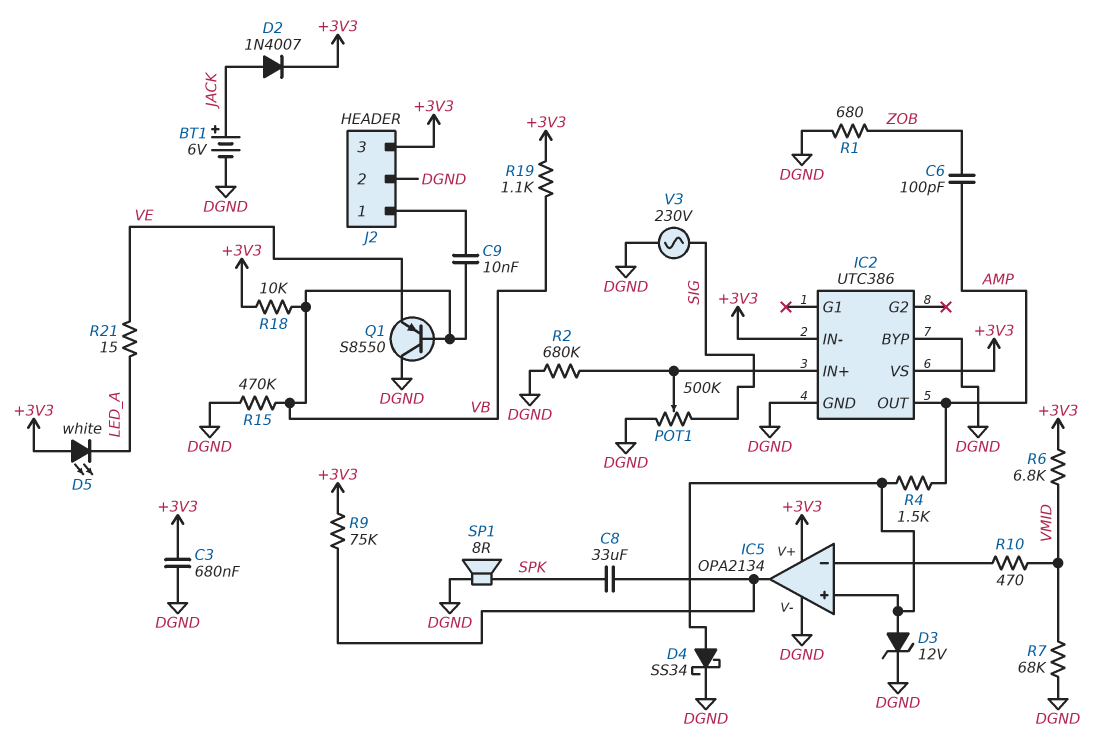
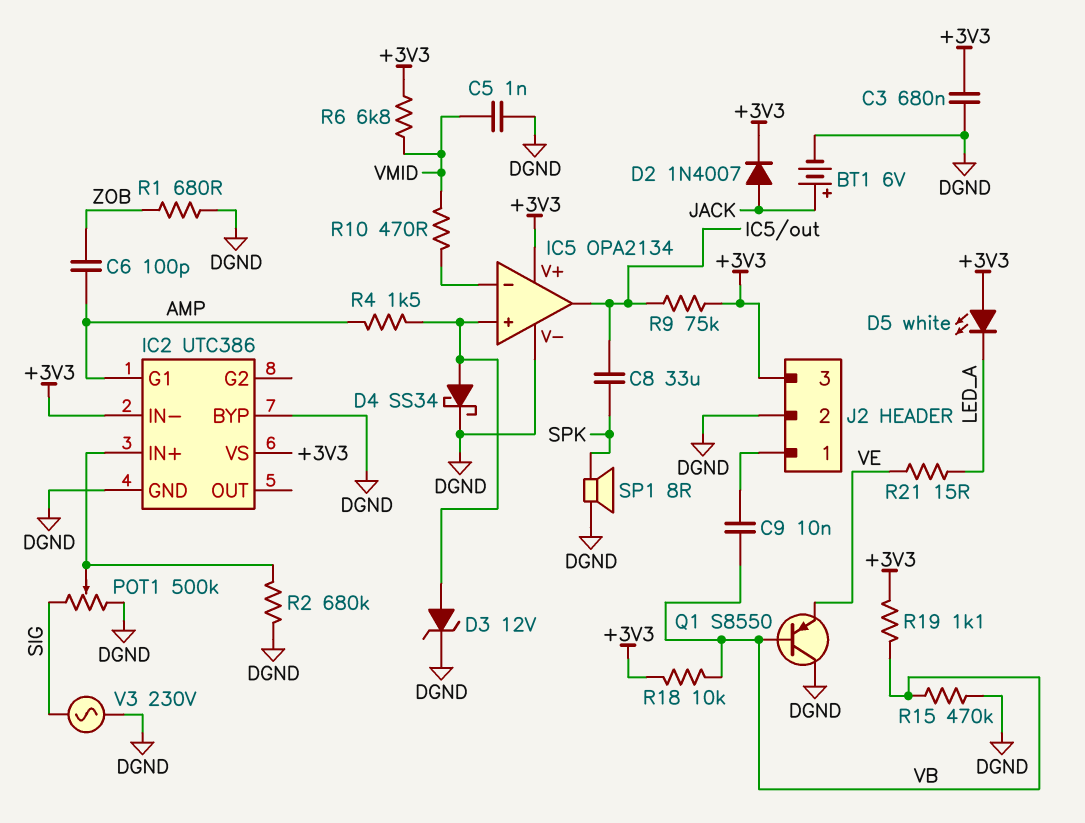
C5: none -> 1nF (DGND, VMID)
IC2 pin G1: none -> AMP
IC2 pin OUT: AMP -> none
R7: 68k (DGND, VMID) -> none

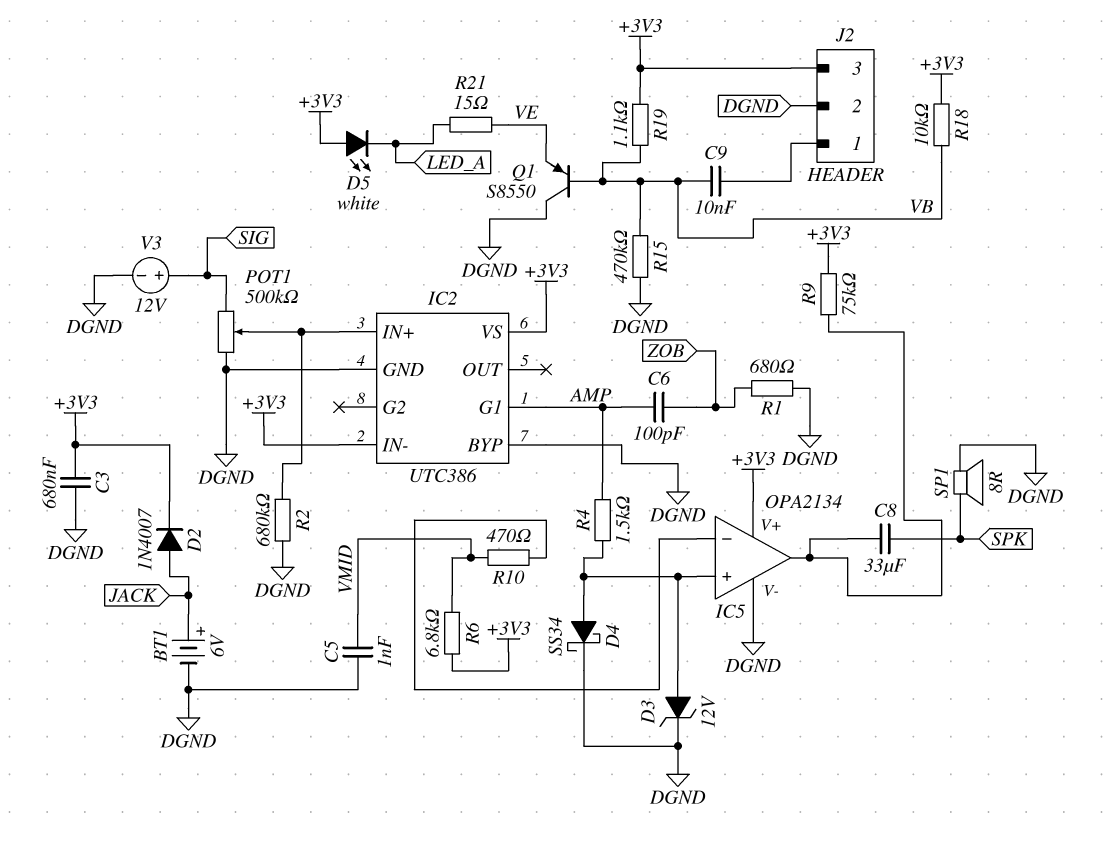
V3: AC 230V (DGND, SIG) -> 12V (plus SIG, minus DGND)

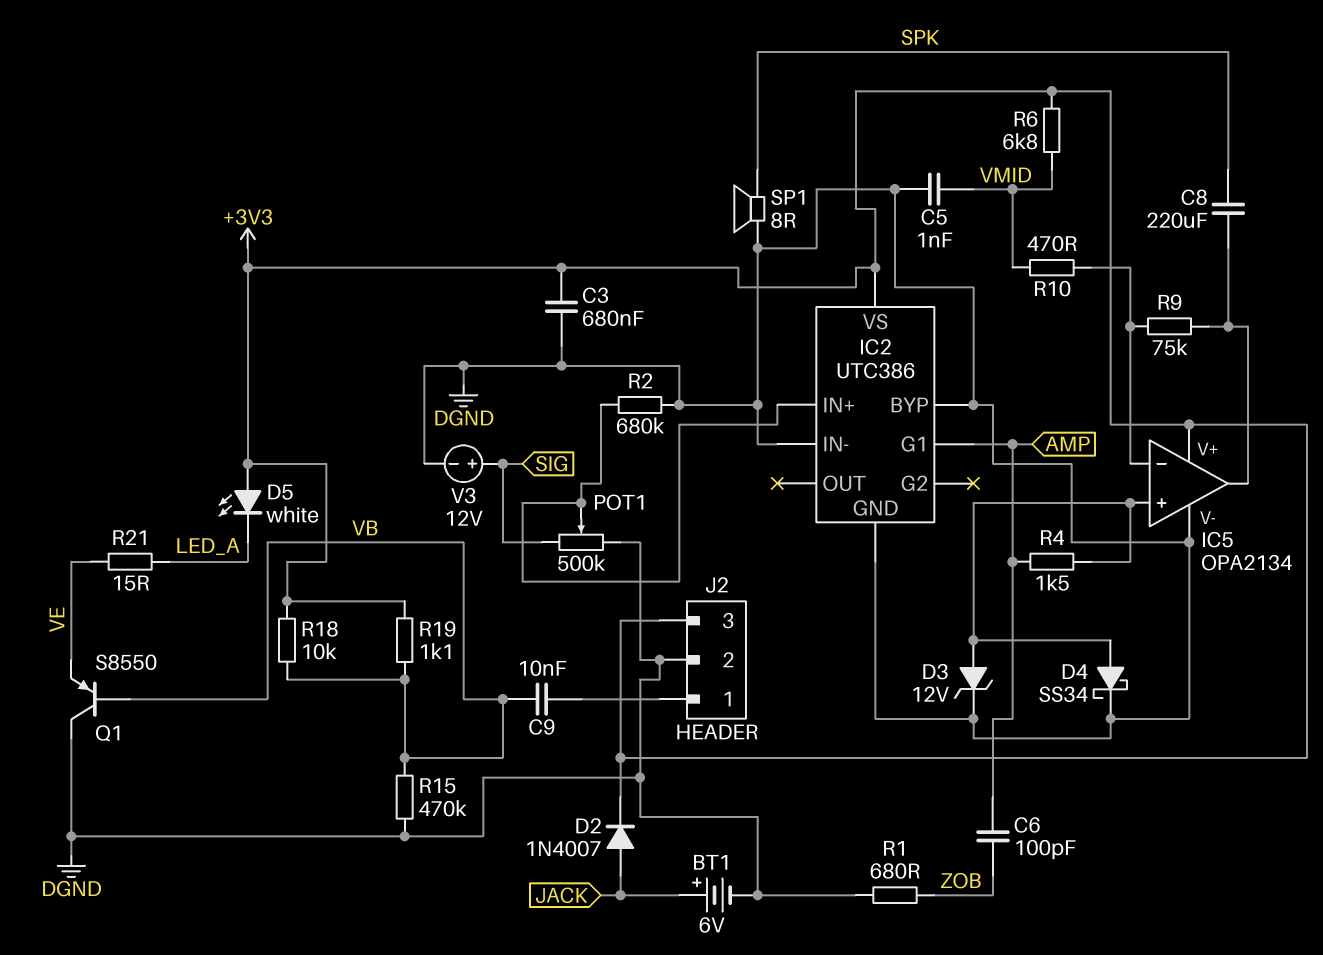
C8: 33uF (IC5/out, SPK) -> 220uF (IC5/out, SPK)
IC2 pin IN-: +3V3 -> DGND
R9: 75k (+3V3, IC5/out) -> 75k (IC5/in-, IC5/out)

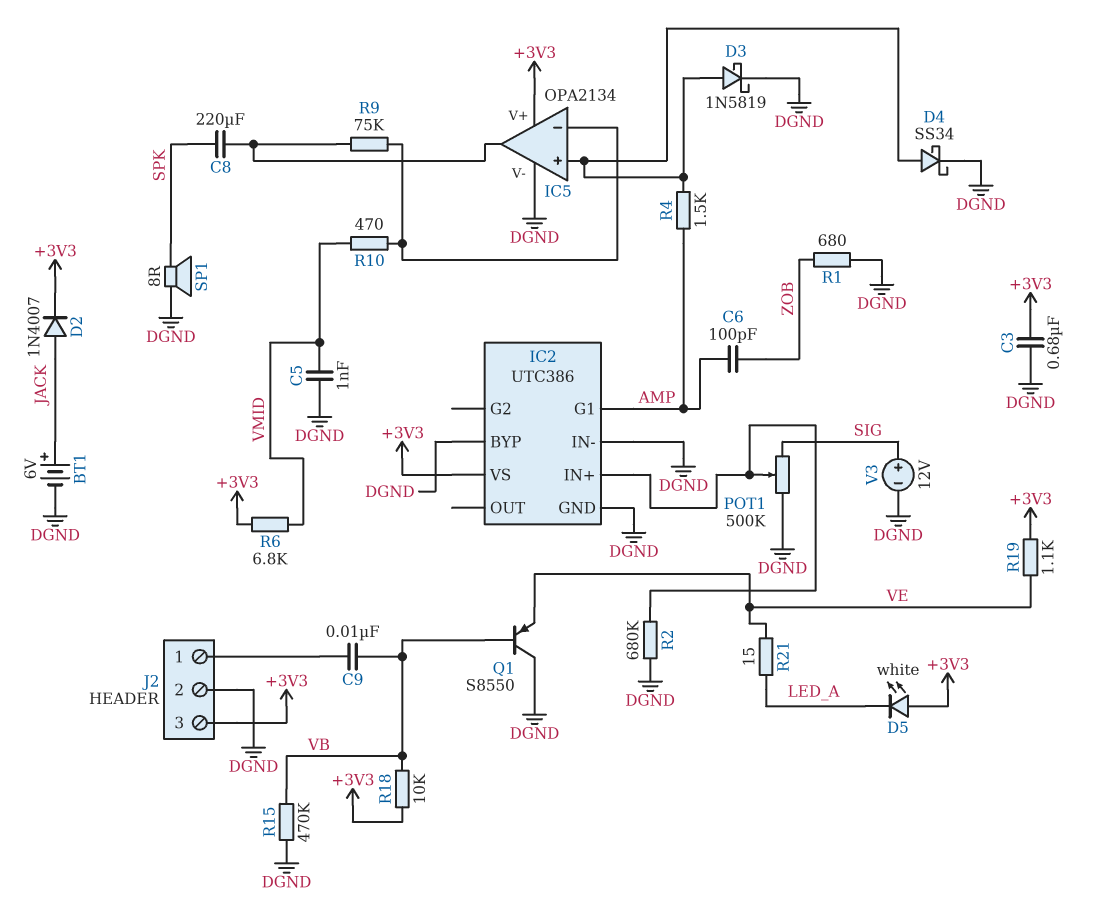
D3: zener 12V (A IC5/in+, K DGND) -> schottky 1N5819 (A IC5/in+, K DGND)
R19: 1.1k (+3V3, VB) -> 1.1k (+3V3, VE)

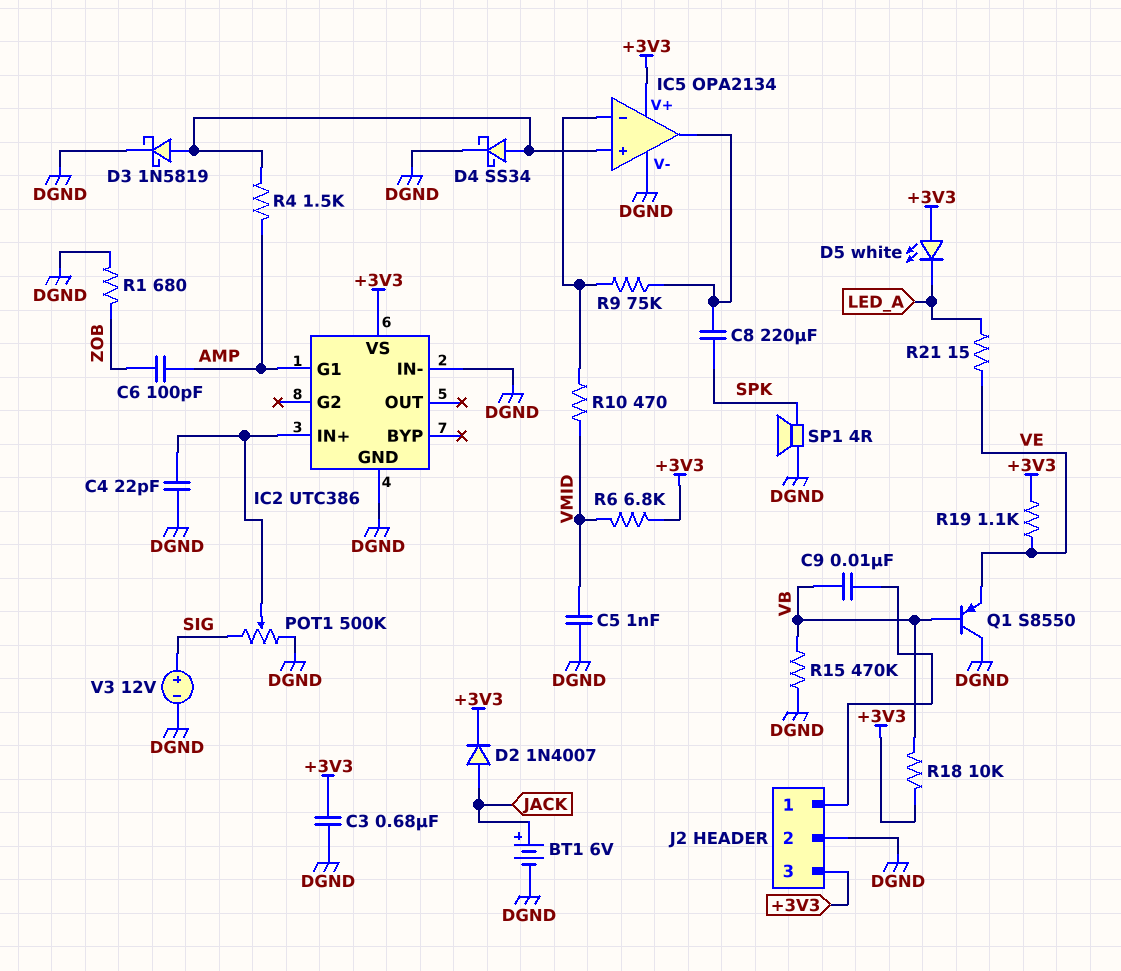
C4: none -> 22pF (DGND, IC2/IN+)
IC2 pin BYP: DGND -> none
R2: 680k (DGND, IC2/IN+) -> none
SP1: speaker 8R (DGND, SPK) -> speaker 4R (DGND, SPK)

